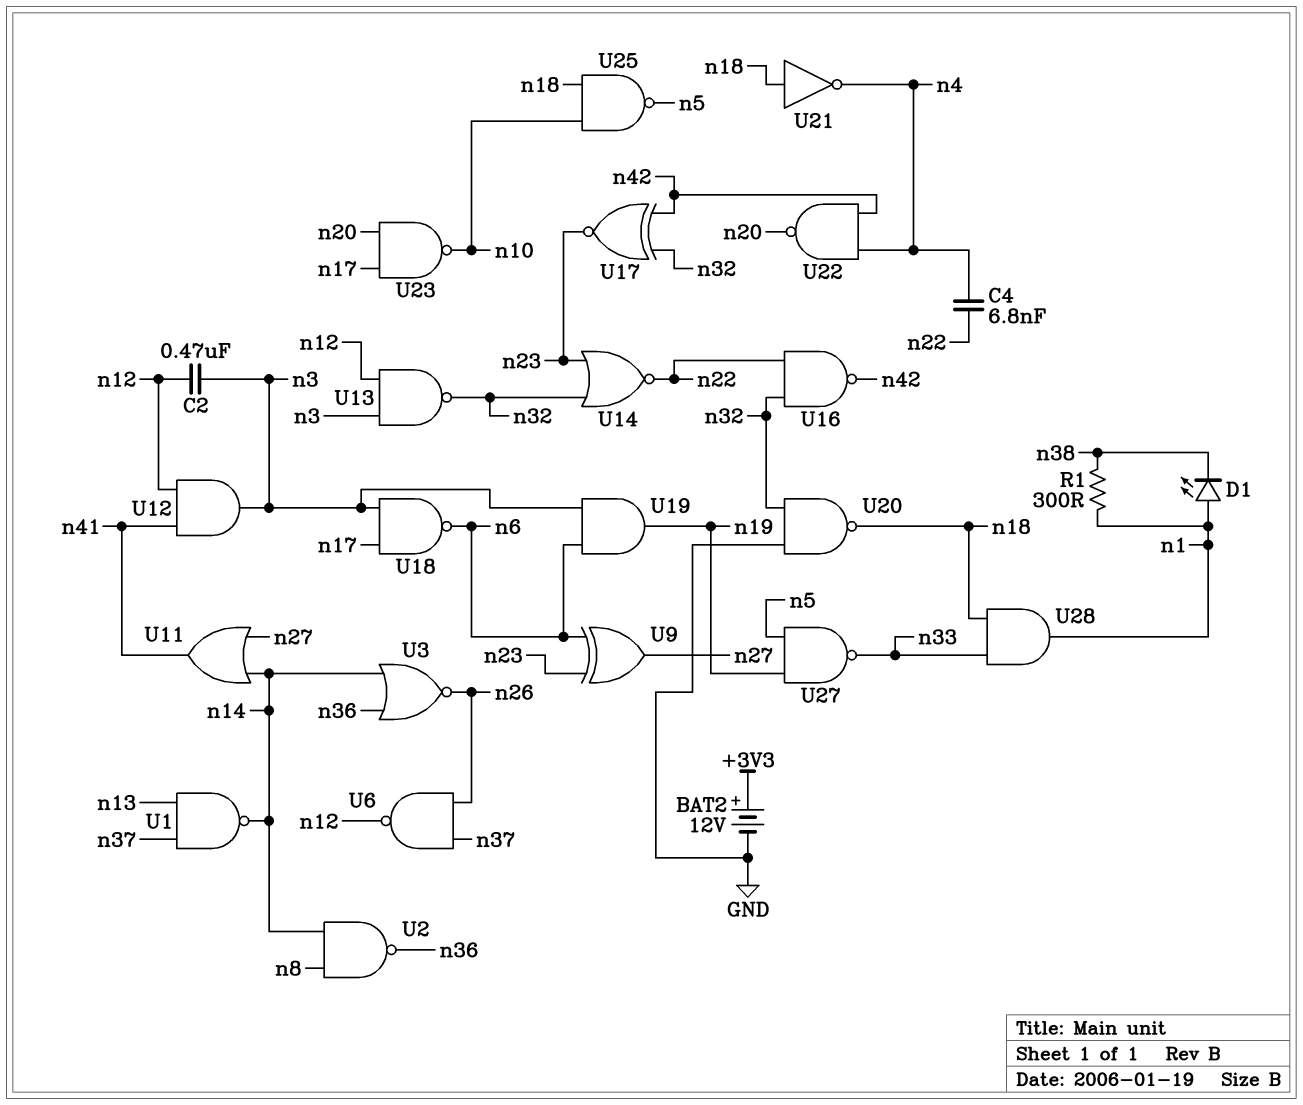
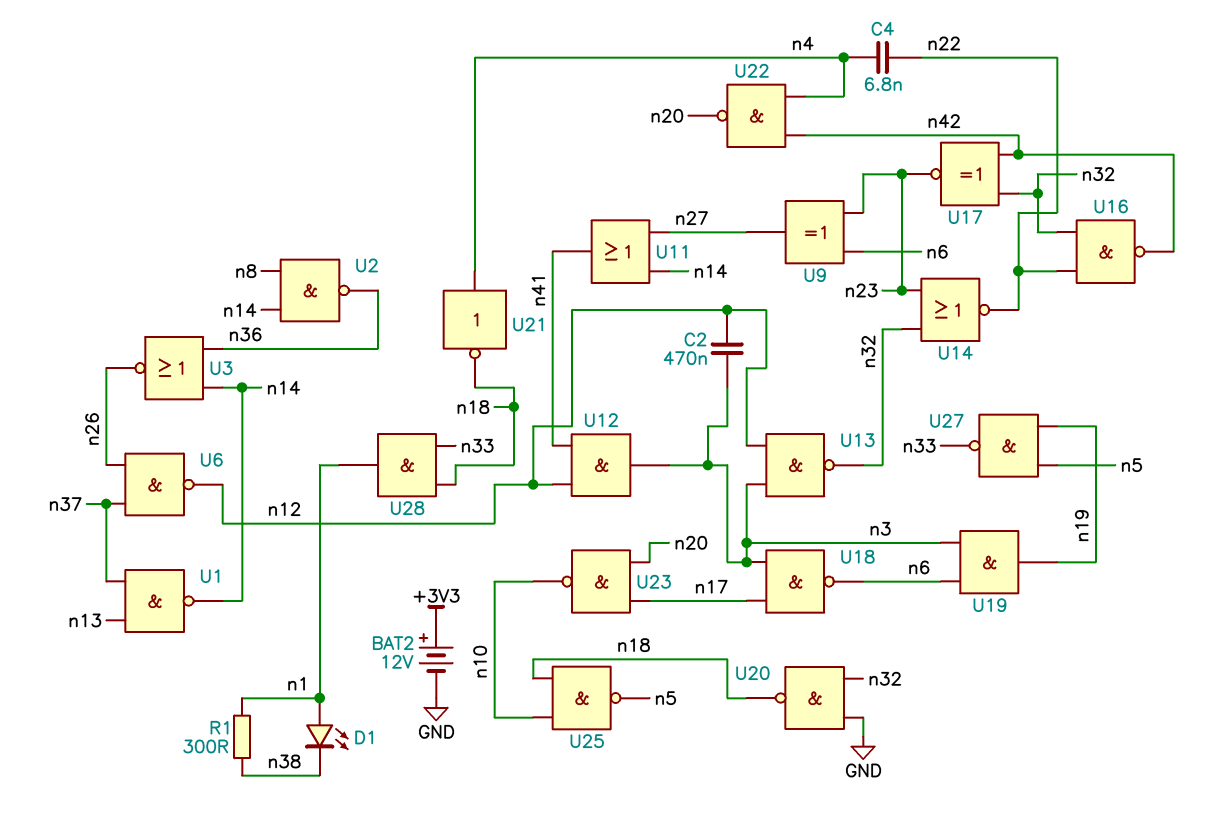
U21: NOT (in n18, out n4) -> NOT (in n4, out n18)

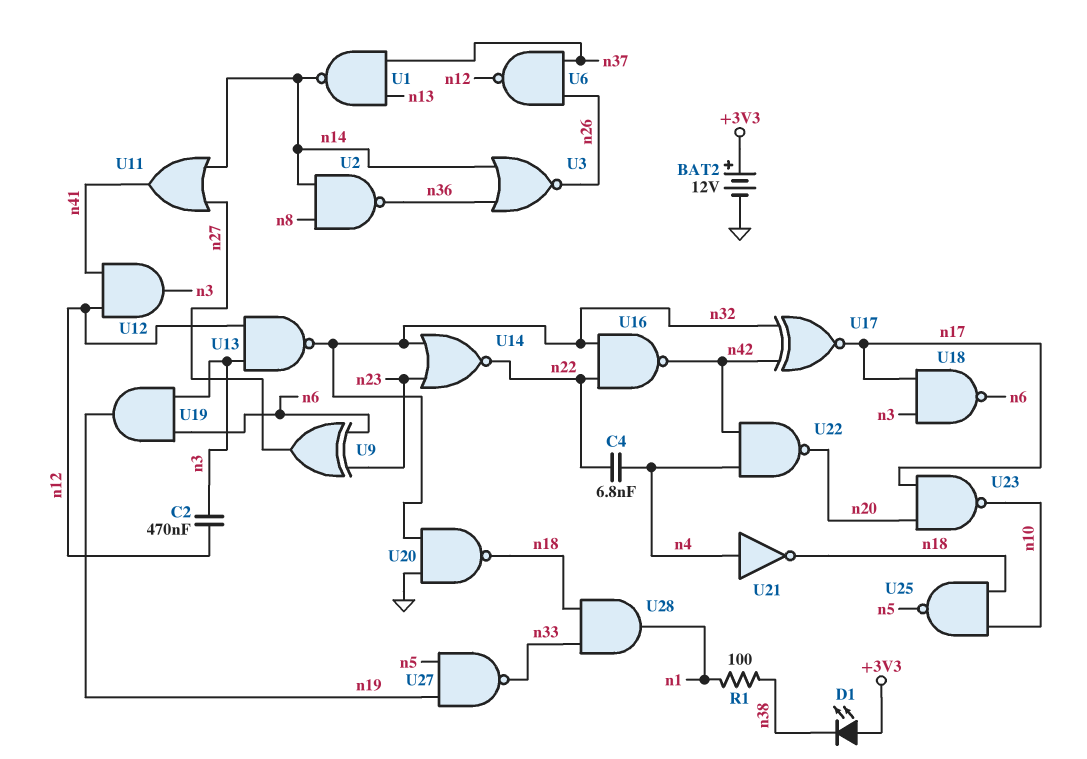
D1: LED (A n1, K n38) -> LED (A +3V3, K n38)
R1: 300 (n1, n38) -> 100 (n1, n38)
U17: XNOR (in n32, in n42, out n23) -> XNOR (in n32, in n42, out n17)

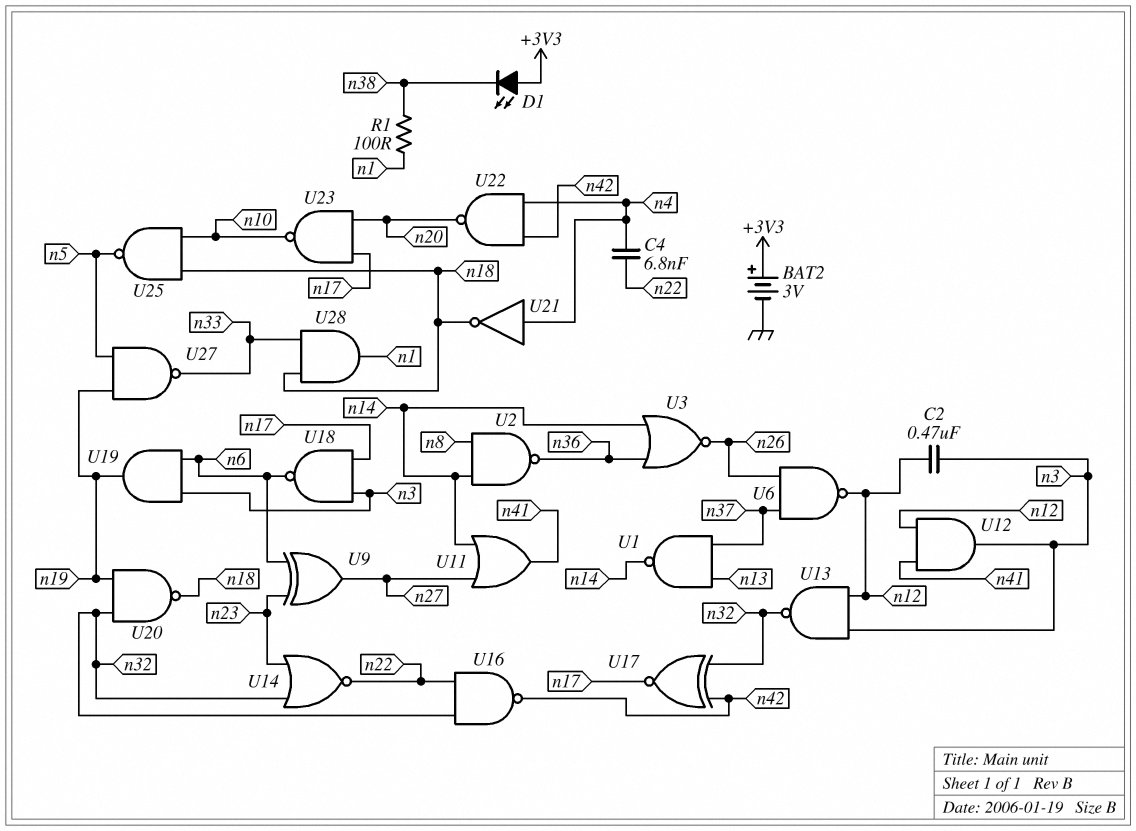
BAT2: 12V (plus +3V3, minus GND) -> 3V (plus +3V3, minus GND)
U20: NAND (in GND, in n32, out n18) -> NAND (in n19, in n32, out n18)

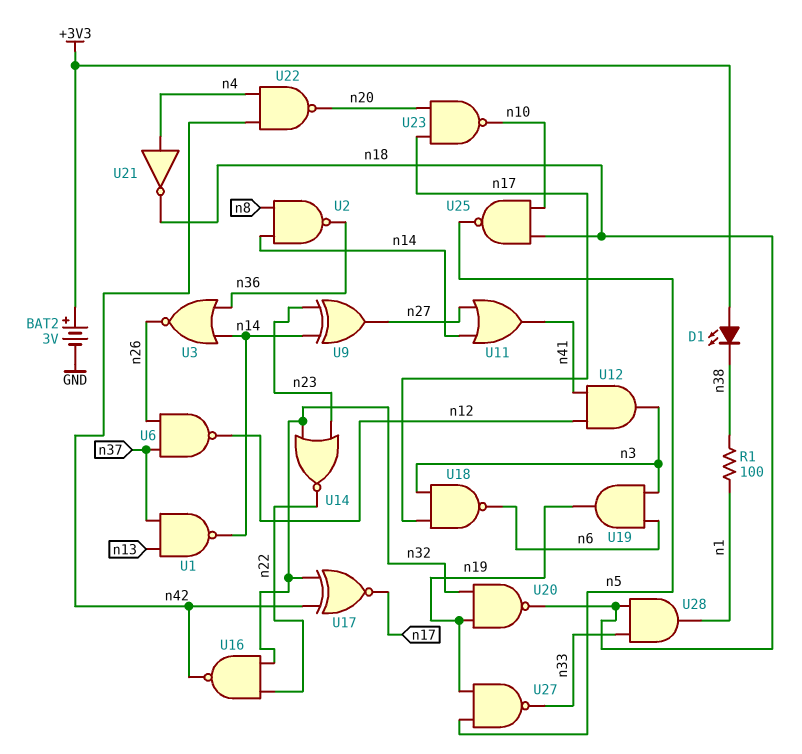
C2: 470nF (n3, n12) -> none
C4: 6.8nF (n4, n22) -> none
U9: XOR (in n6, in n23, out n27) -> XOR (in n14, in n23, out n27)
U13: NAND (in n3, in n12, out n32) -> none

